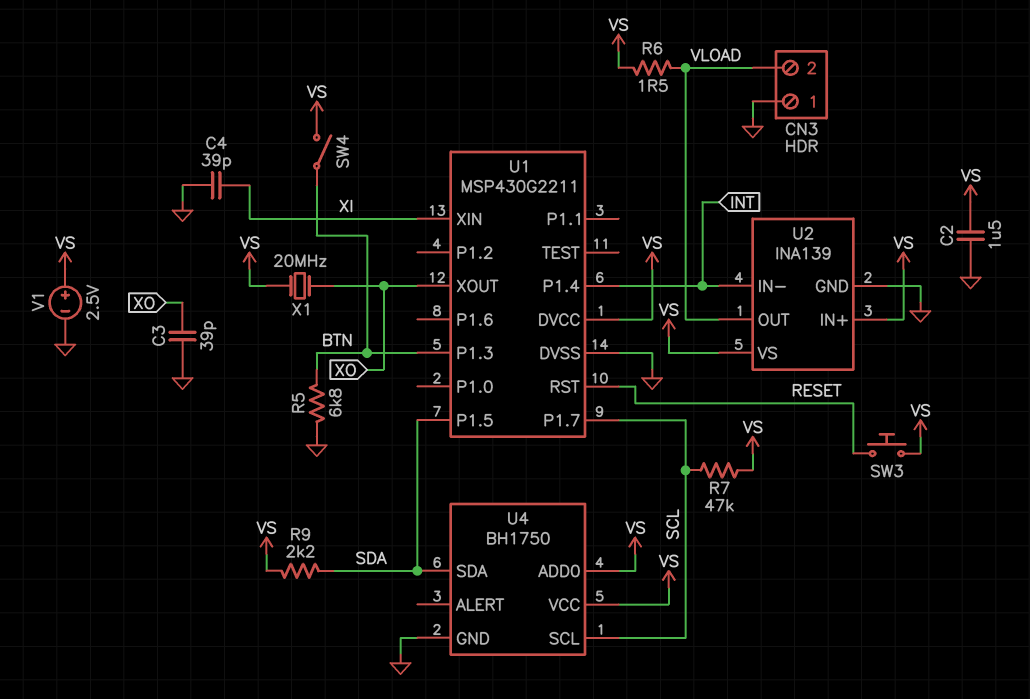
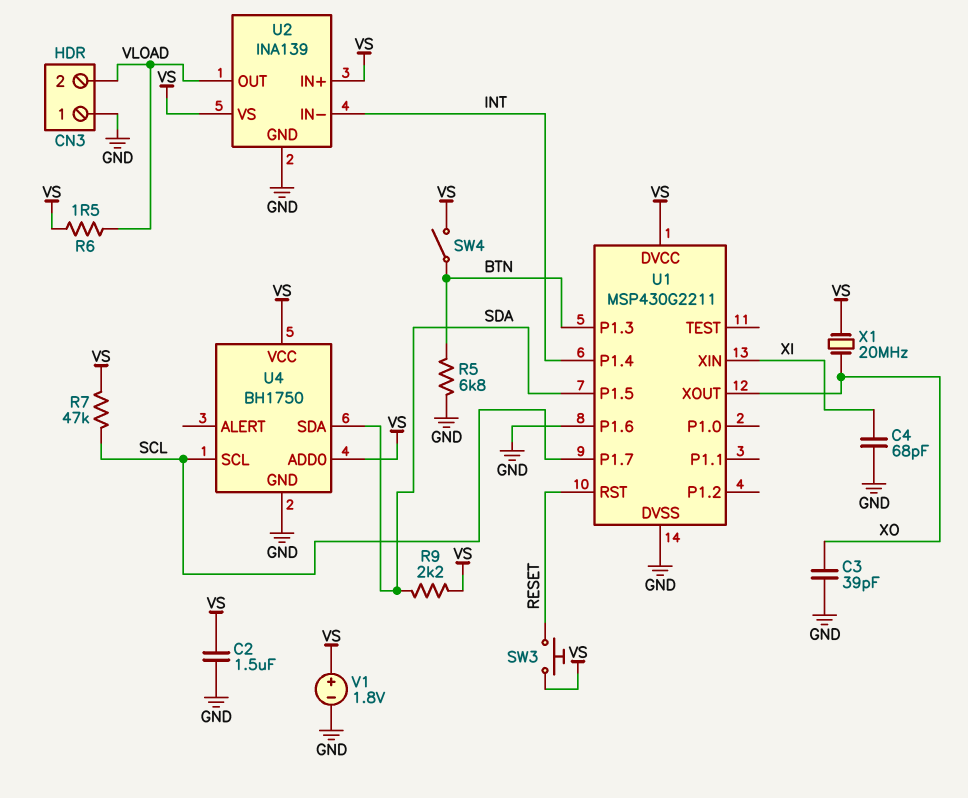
C4: 39pF (GND, XI) -> 68pF (GND, XI)
U1 pin P1.6: none -> GND
V1: 2.5V (plus VS, minus GND) -> 1.8V (plus VS, minus GND)

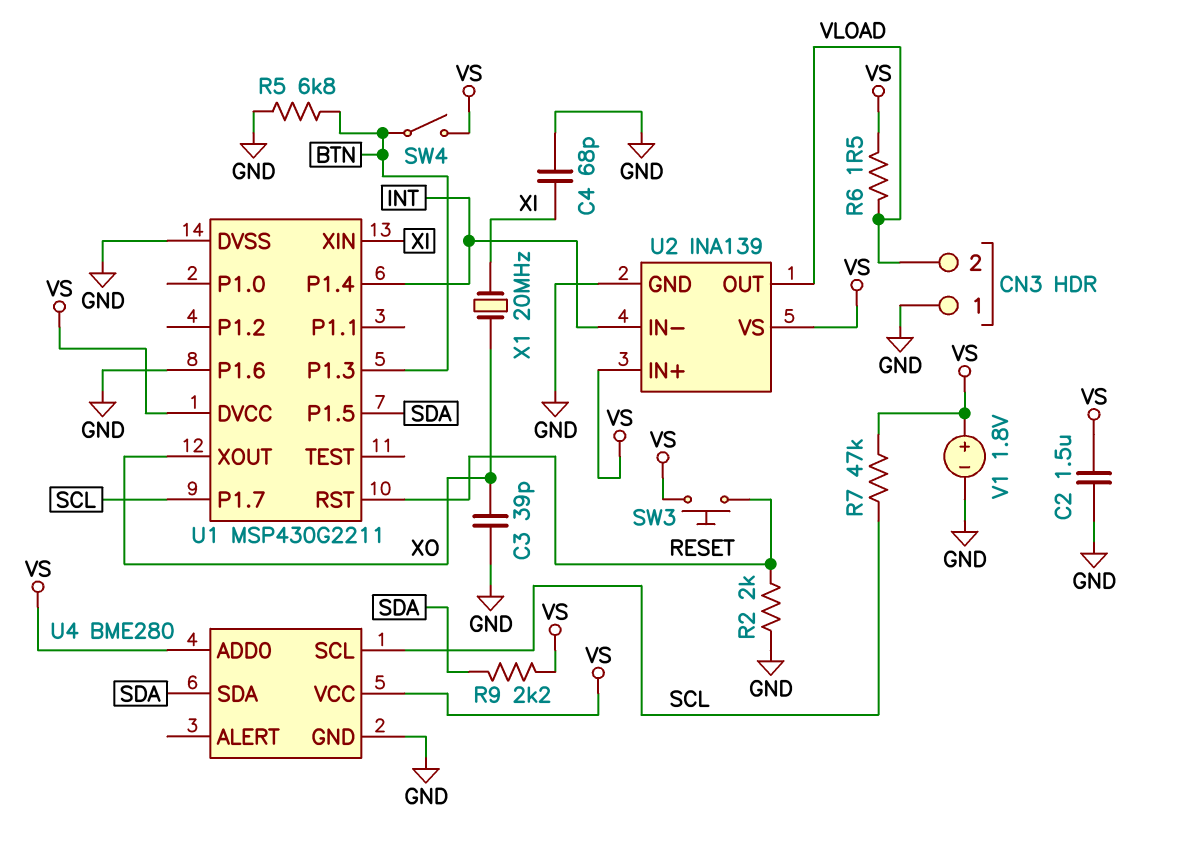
R2: none -> 2k (GND, RESET)
U4: BH1750 -> BME280
X1: 20MHz (VS, XO) -> 20MHz (XI, XO)

